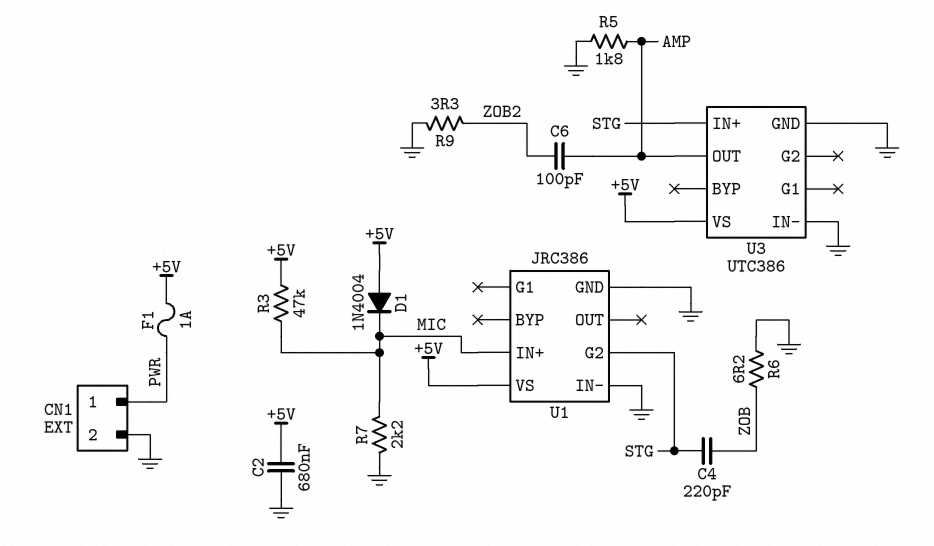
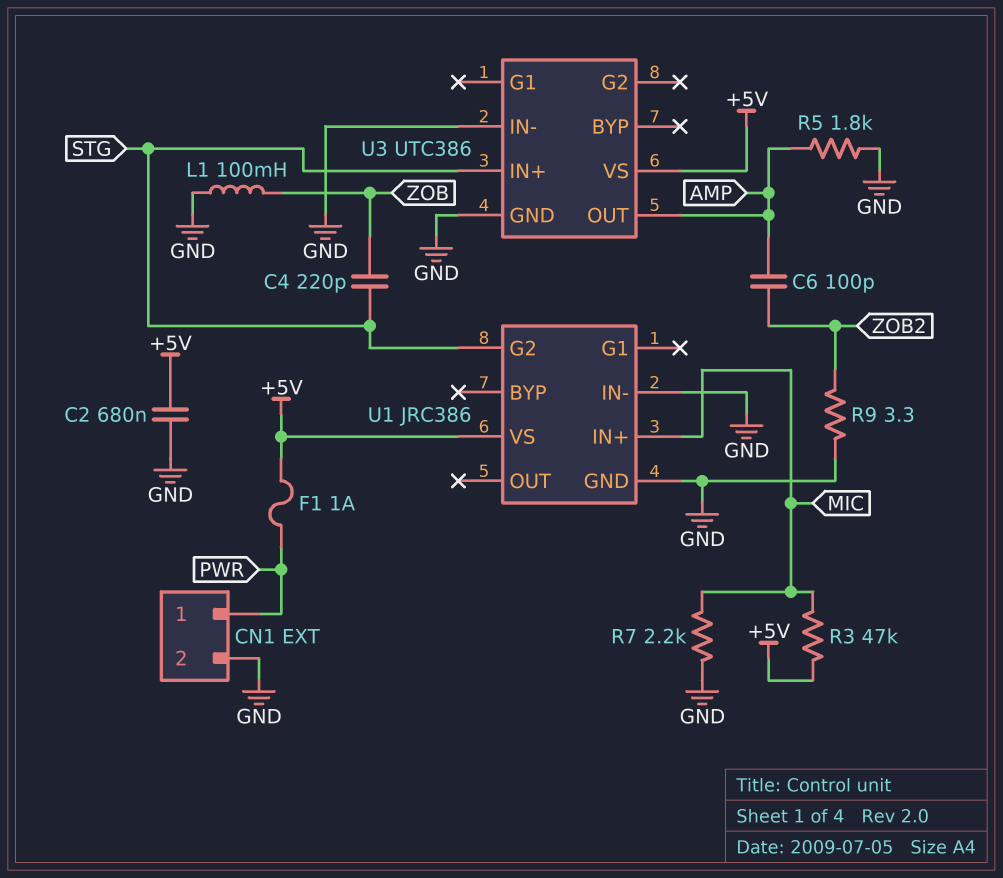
D1: diode 1N4004 (A +5V, K MIC) -> none
L1: none -> 100mH (GND, ZOB)
R6: 6.2 (GND, ZOB) -> none

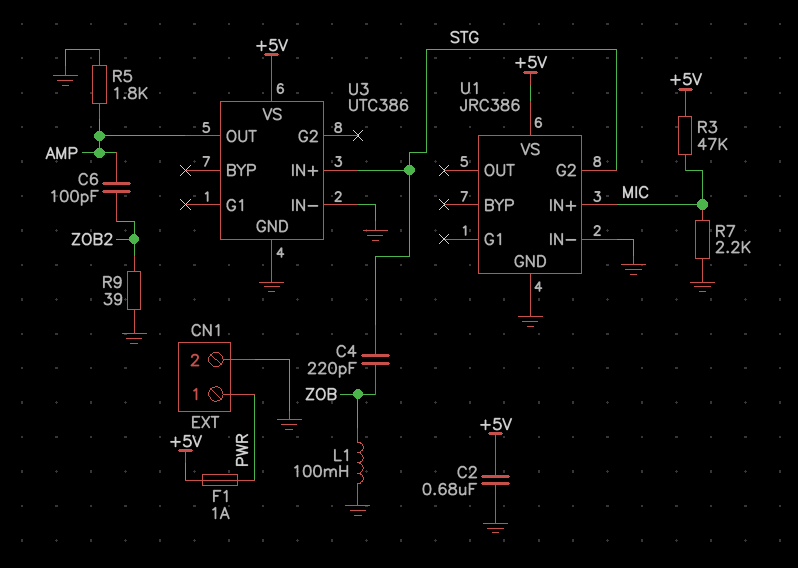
R9: 3.3 (GND, ZOB2) -> 39 (GND, ZOB2)

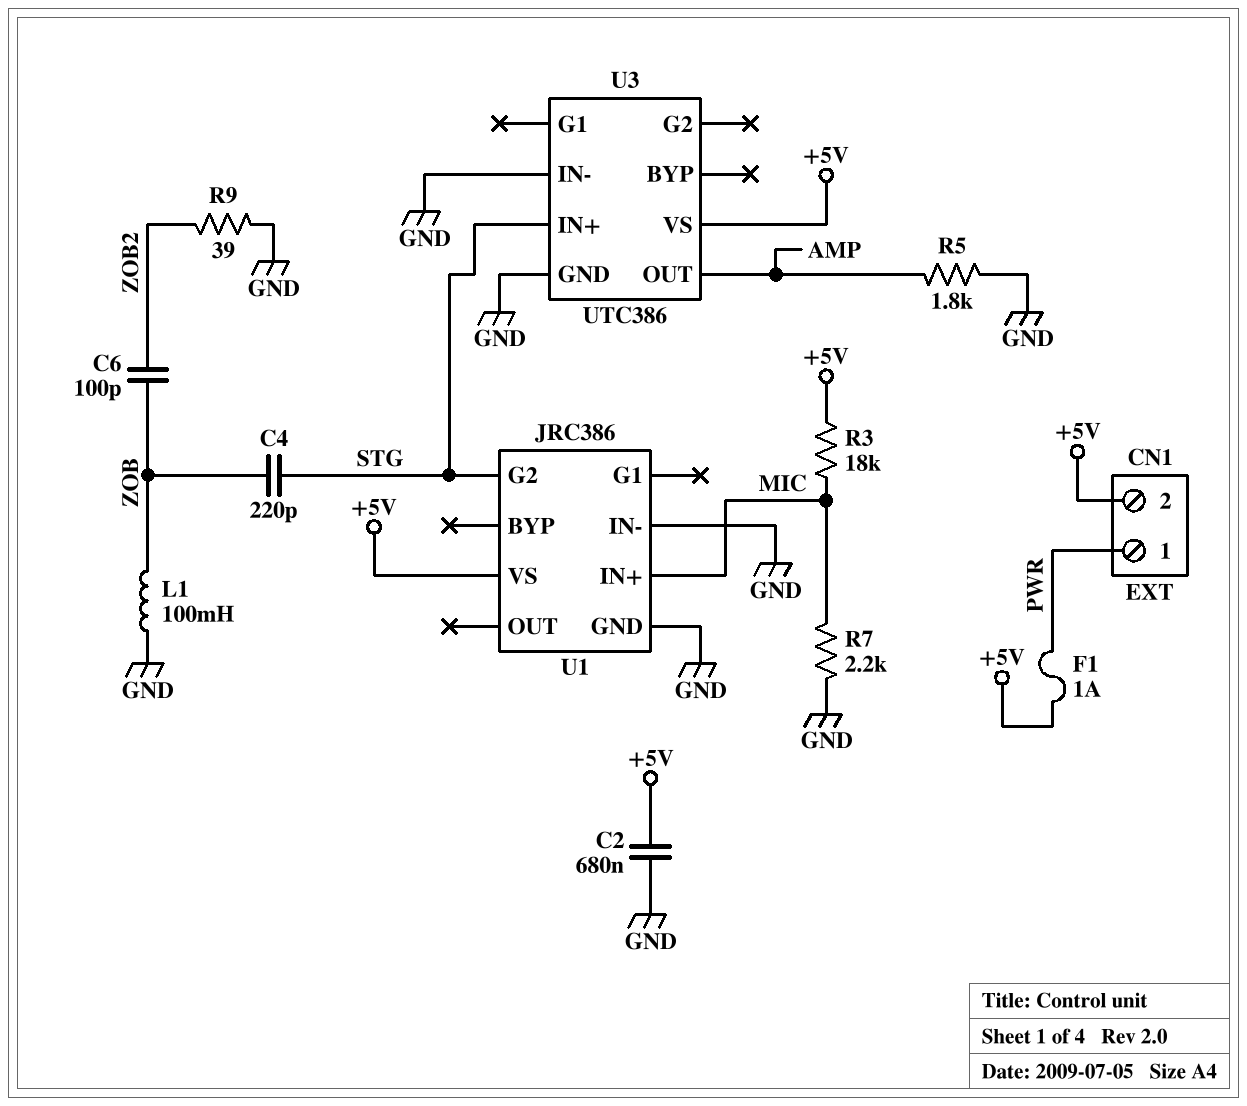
C6: 100pF (AMP, ZOB2) -> 100pF (ZOB, ZOB2)
CN1 pin 2: GND -> +5V
R3: 47k (+5V, MIC) -> 18k (+5V, MIC)

